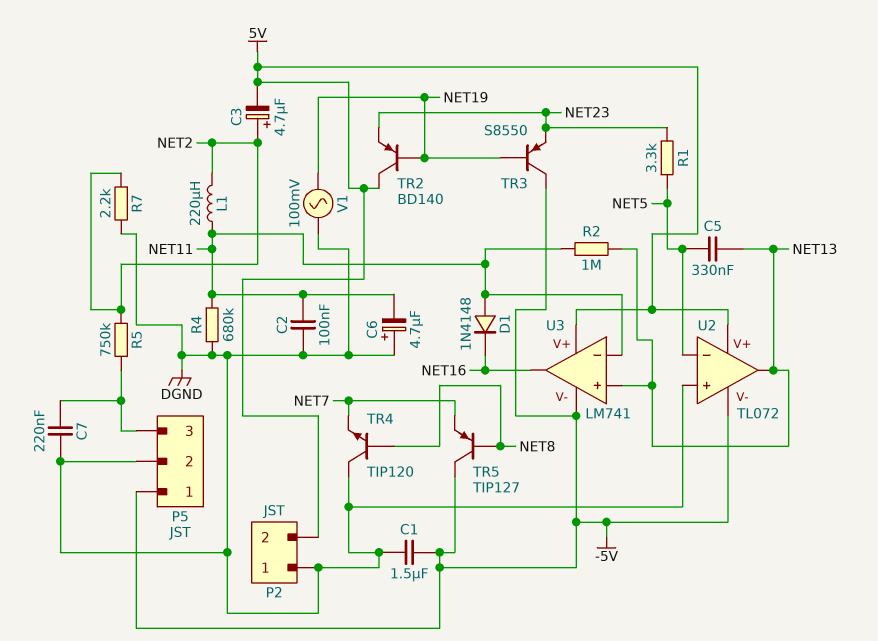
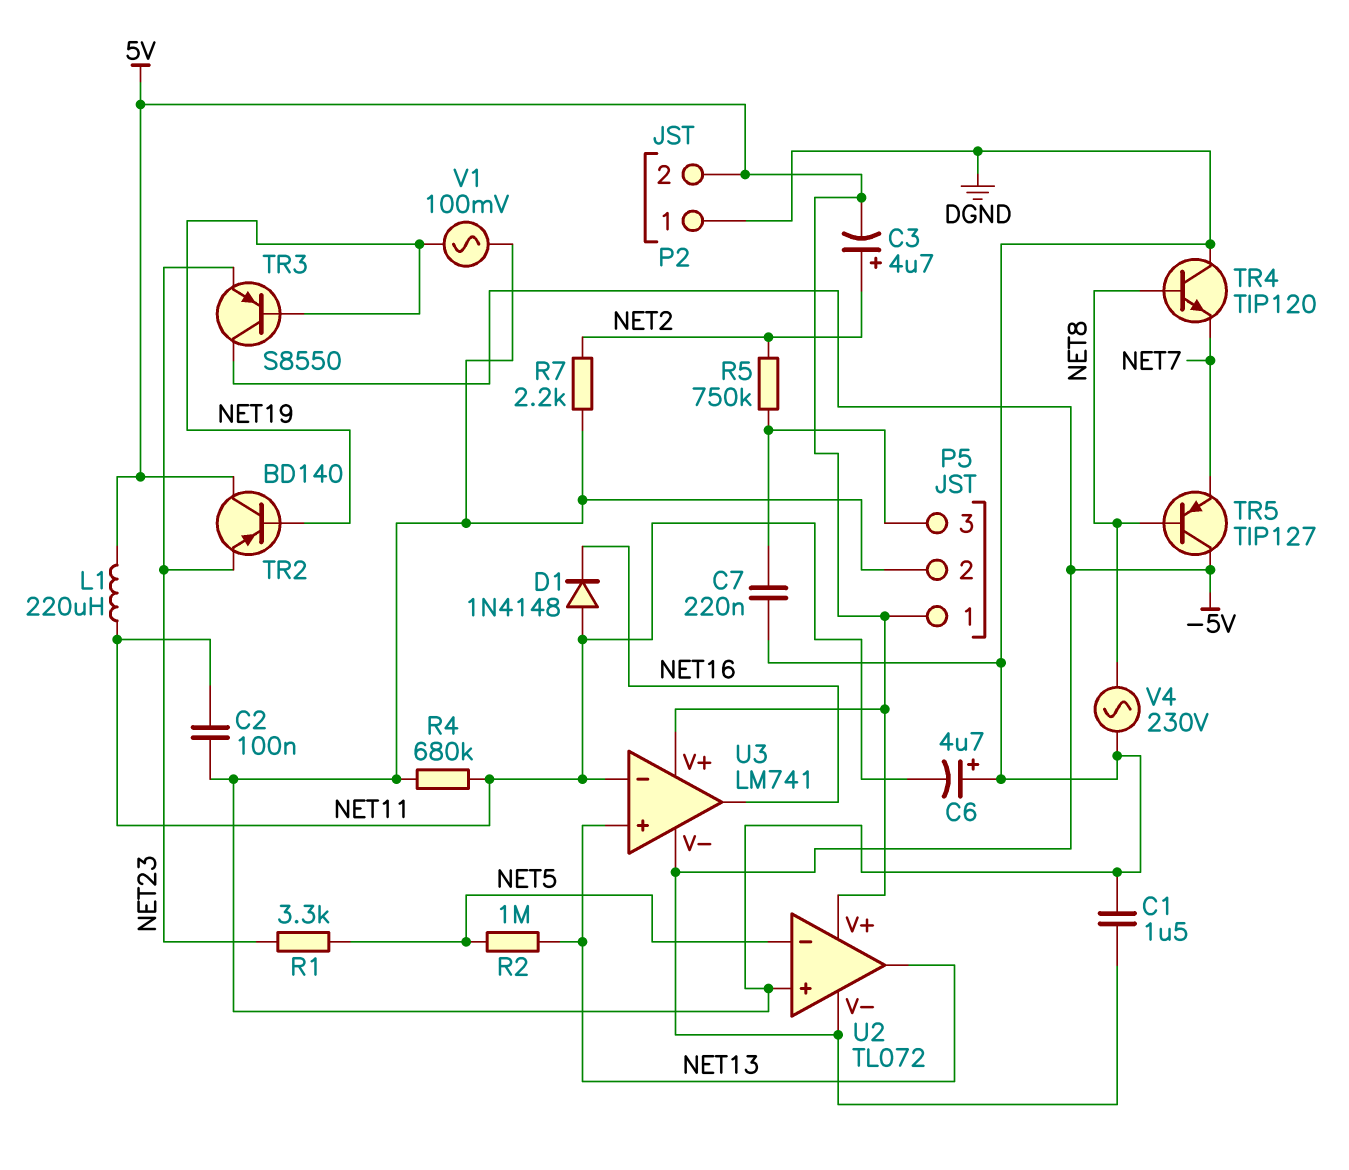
C5: 330nF (NET5, NET13) -> none
L1: 220uH (NET2, NET11) -> 220uH (5V, NET11)
P5 pin 1: -5V -> 5V
R2: 1M (NET11, NET13) -> 1M (NET5, NET13)
V4: none -> AC 230V (DGND, NET8)

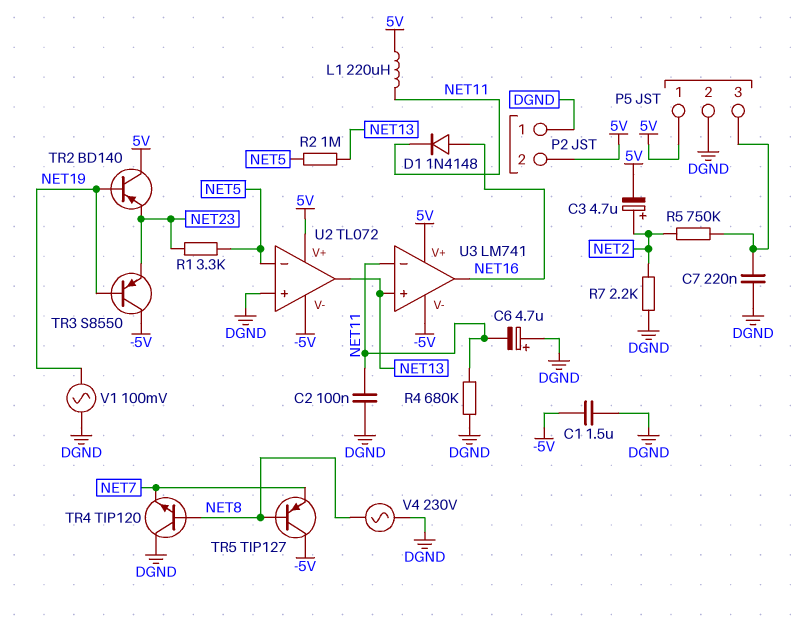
D1: diode 1N4148 (A NET11, K NET16) -> diode 1N4148 (A NET16, K NET11)

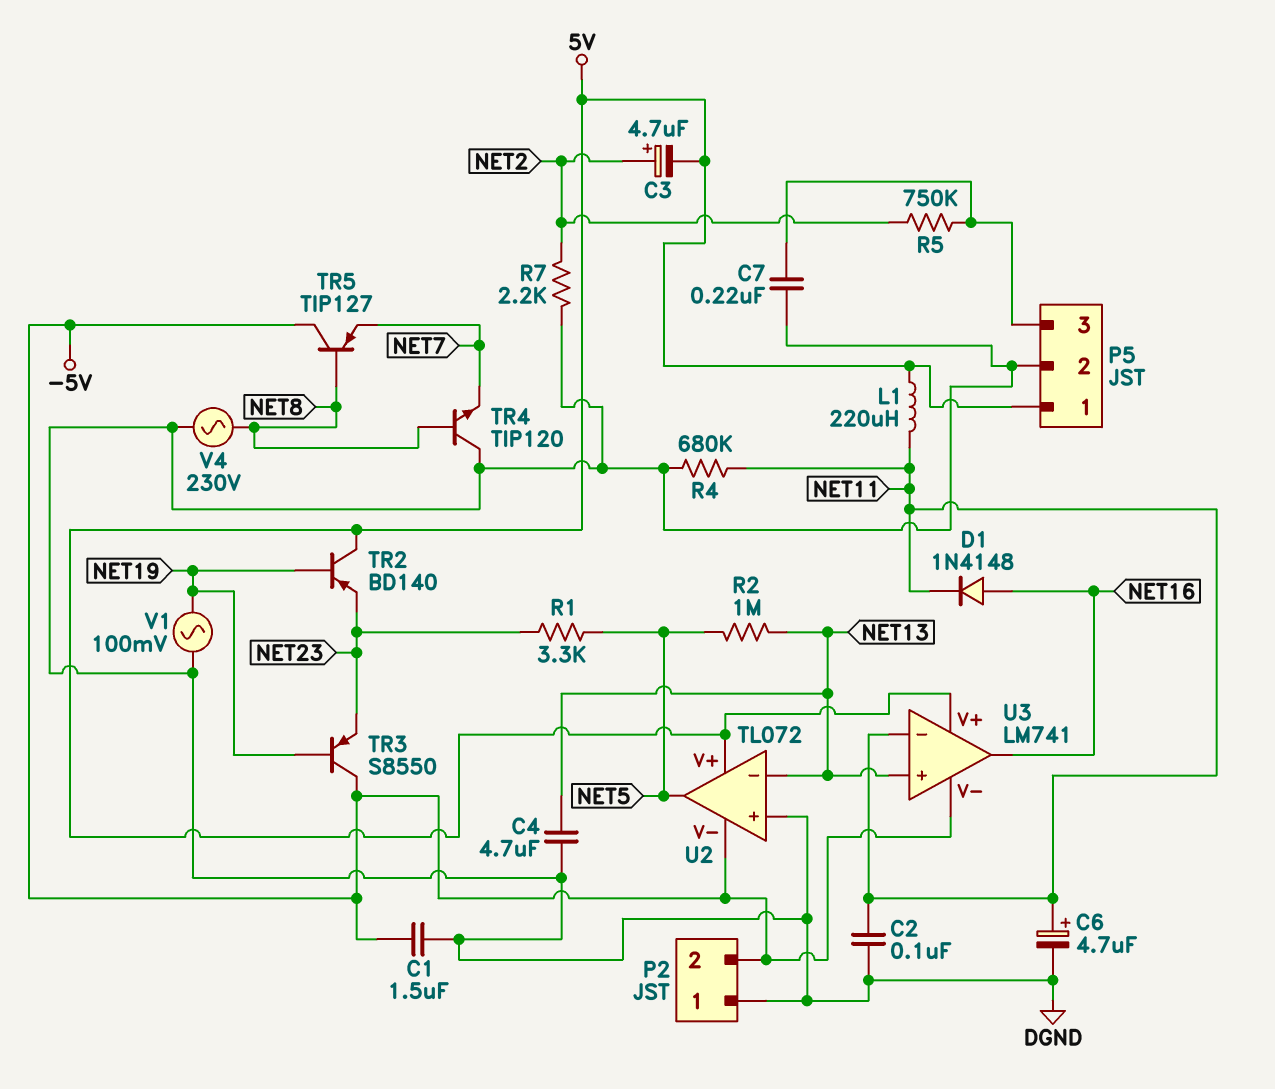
C4: none -> 4.7uF (DGND, NET13)
C6: 4.7uF (plus DGND, minus NET11) -> 4.7uF (plus NET11, minus DGND)
P2 pin 2: 5V -> -5V
U2 pin in-: NET5 -> NET13
U2 pin out: NET13 -> NET5

